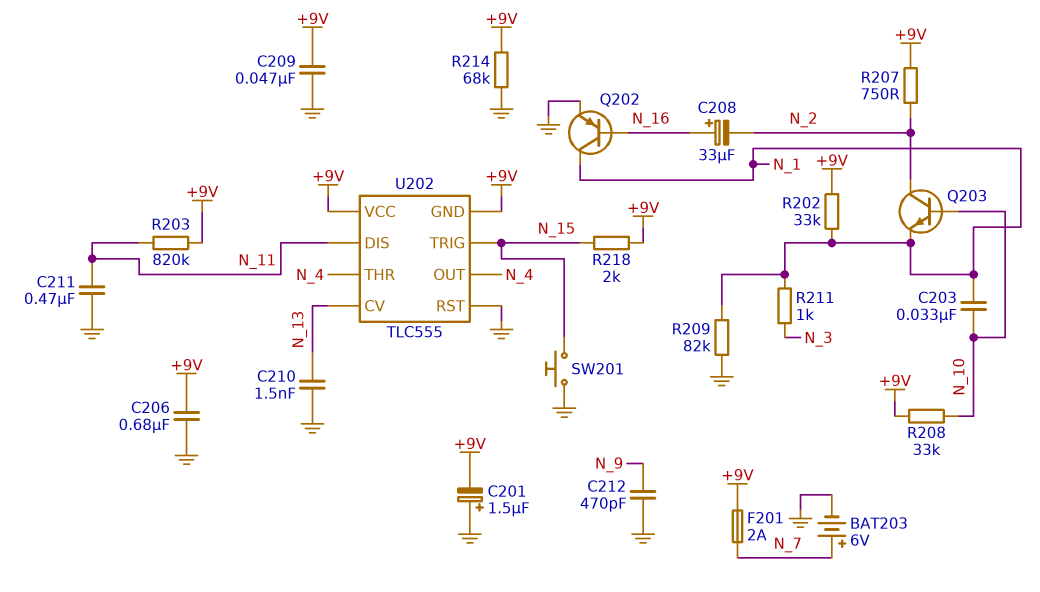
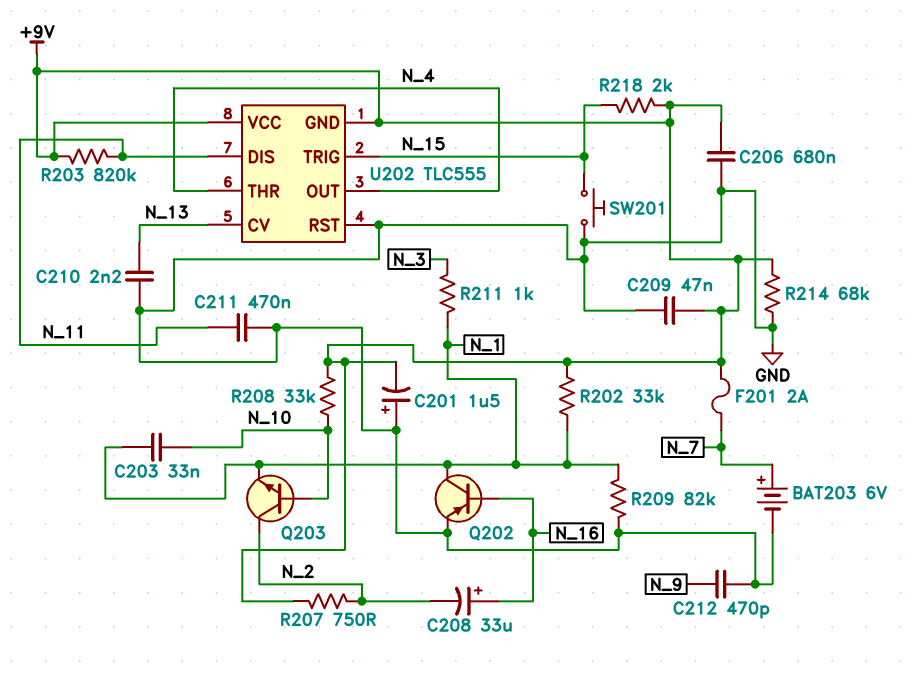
C210: 1.5nF (GND, N_13) -> 2.2nF (GND, N_13)

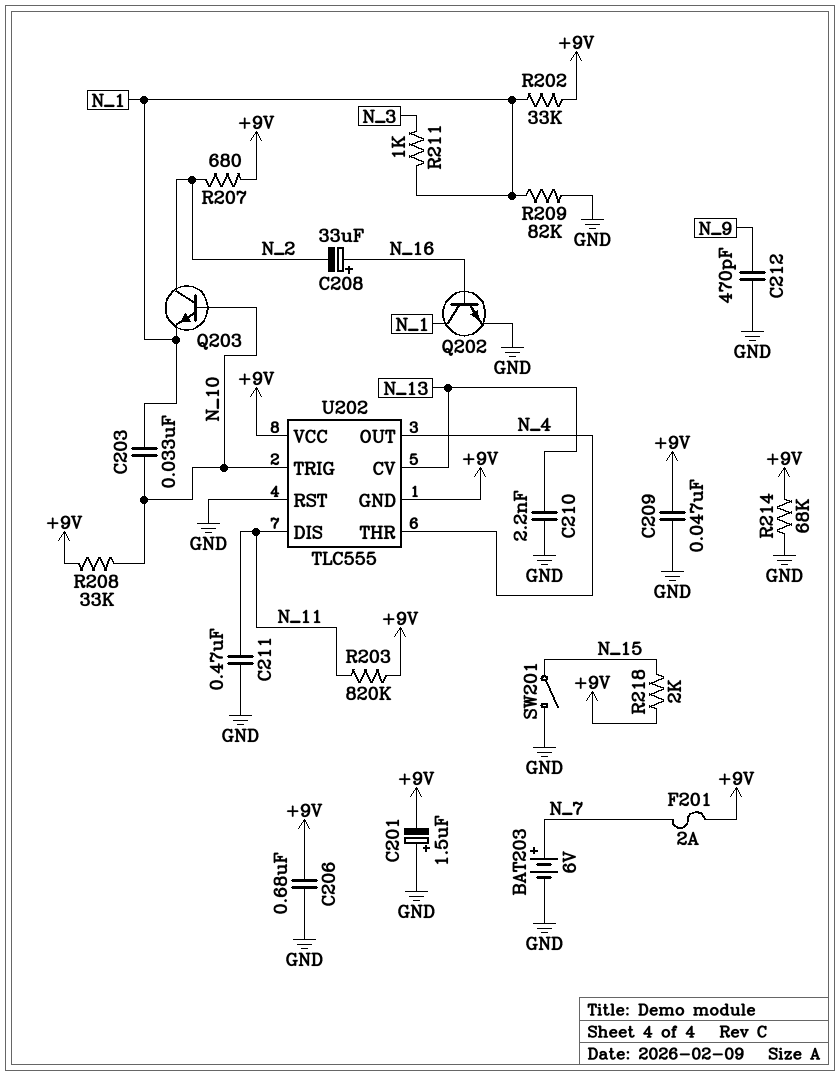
Q202: PNP (B N_16, C N_1, E GND) -> NPN (B N_16, C N_1, E GND)
R207: 750 (+9V, N_2) -> 680 (+9V, N_2)
SW201: button (GND, N_15) -> switch (GND, N_15)
U202 pin TRIG: N_15 -> N_10

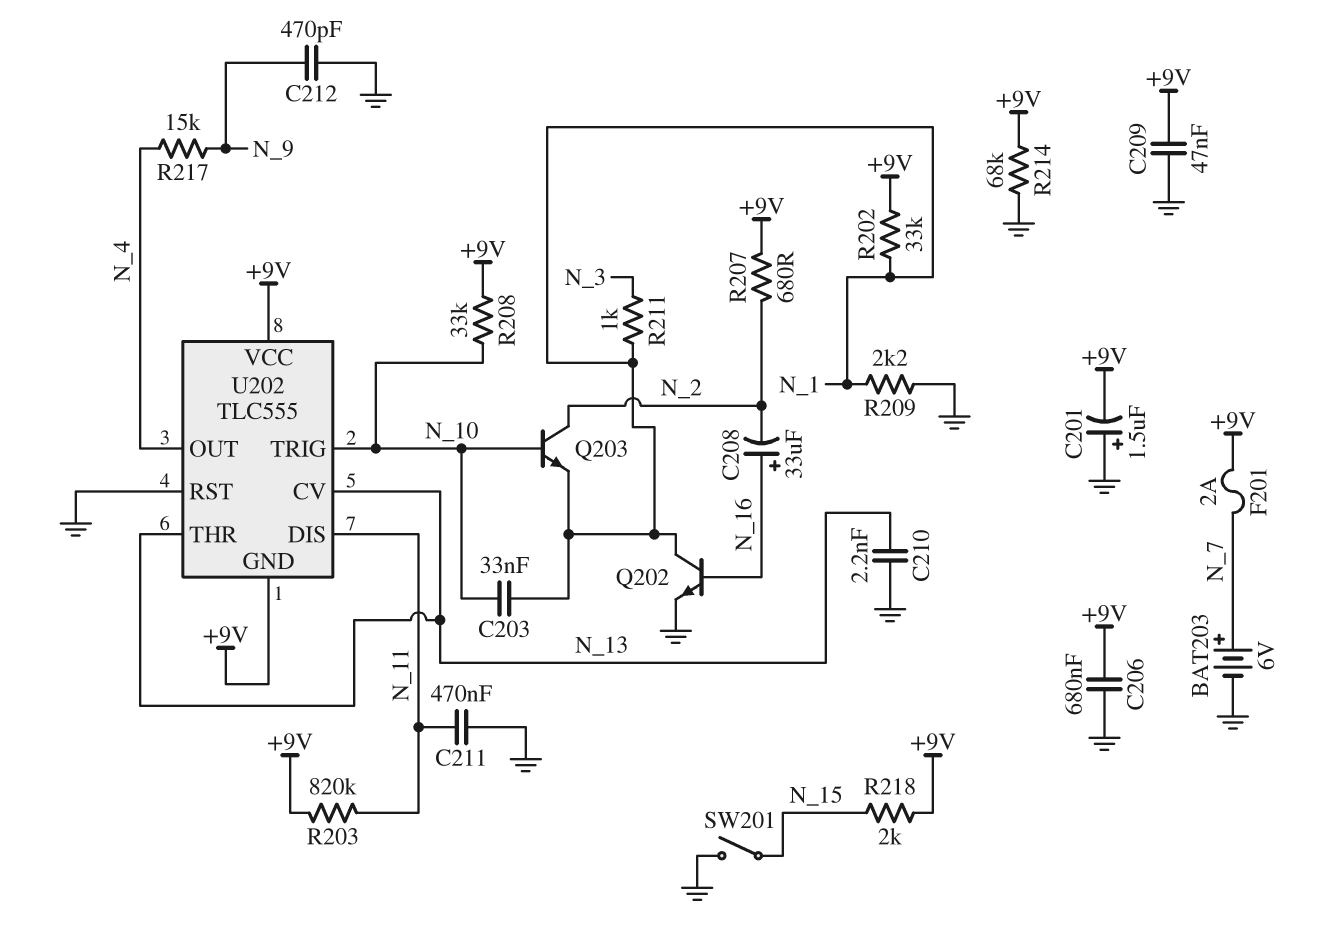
R209: 82k (GND, N_1) -> 2.2k (GND, N_1)
R217: none -> 15k (N_4, N_9)
U202 pin THR: N_4 -> N_13

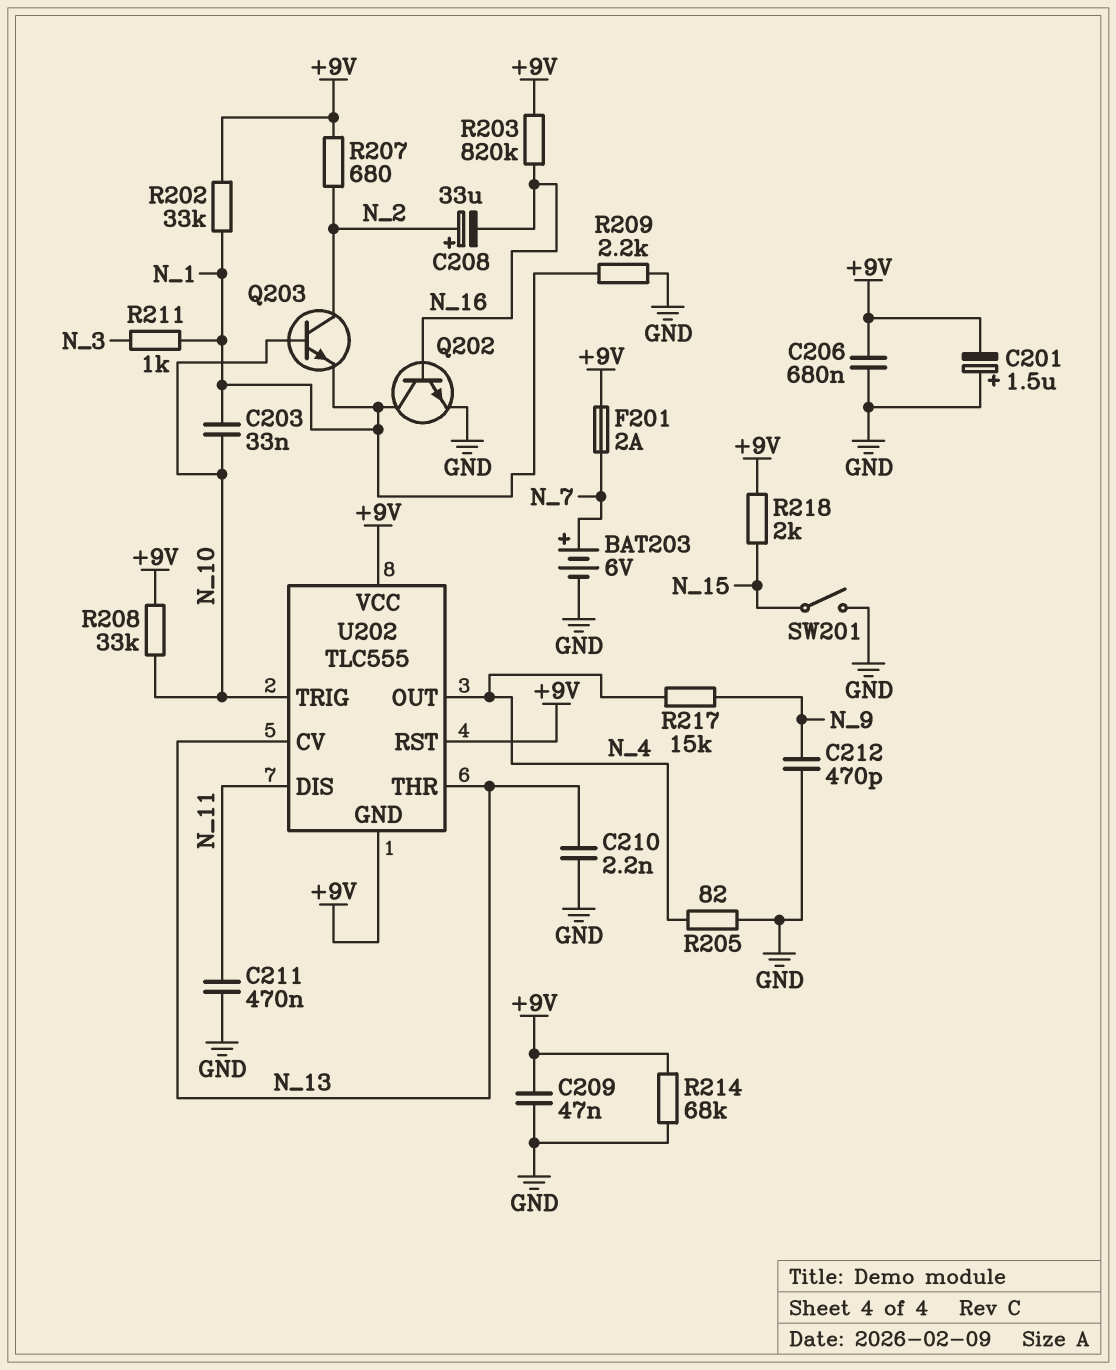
C208: 33uF (plus N_16, minus N_2) -> 33uF (plus N_2, minus N_16)
R203: 820k (+9V, N_11) -> 820k (+9V, N_16)
R205: none -> 82 (GND, N_4)
U202 pin RST: GND -> +9V

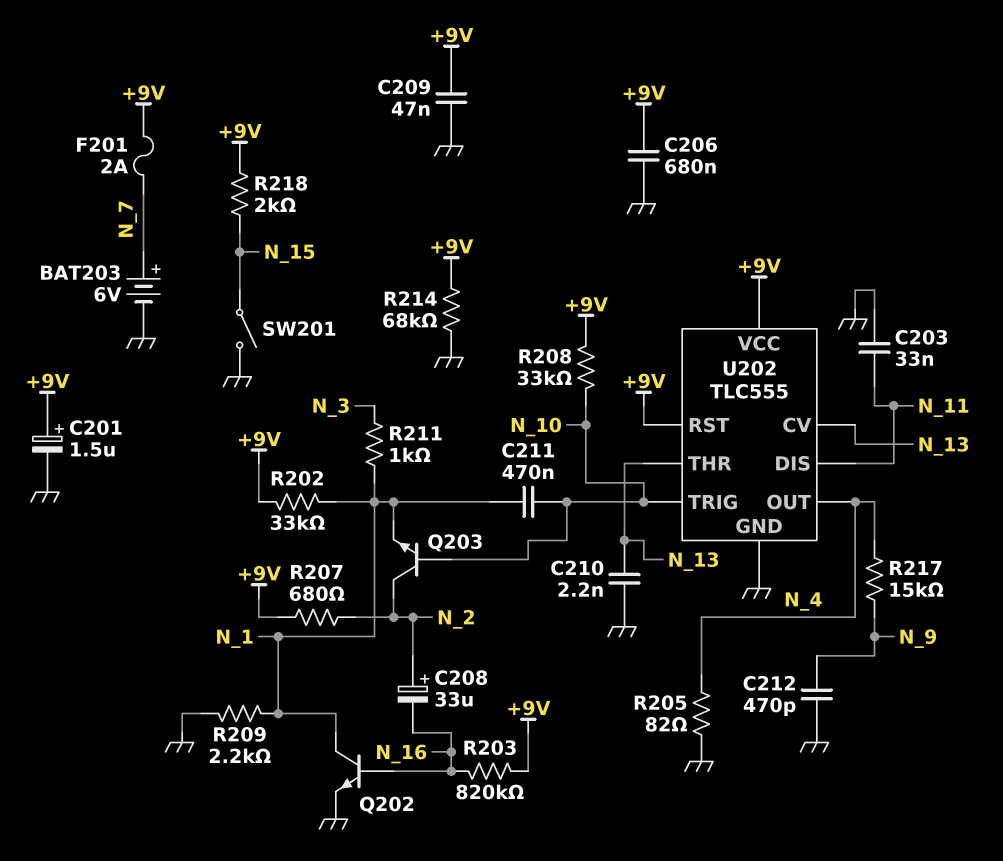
C201: 1.5uF (plus GND, minus +9V) -> 1.5uF (plus +9V, minus GND)
C203: 33nF (N_1, N_10) -> 33nF (GND, N_11)
C211: 470nF (GND, N_11) -> 470nF (N_1, N_10)
U202 pin GND: +9V -> GND

